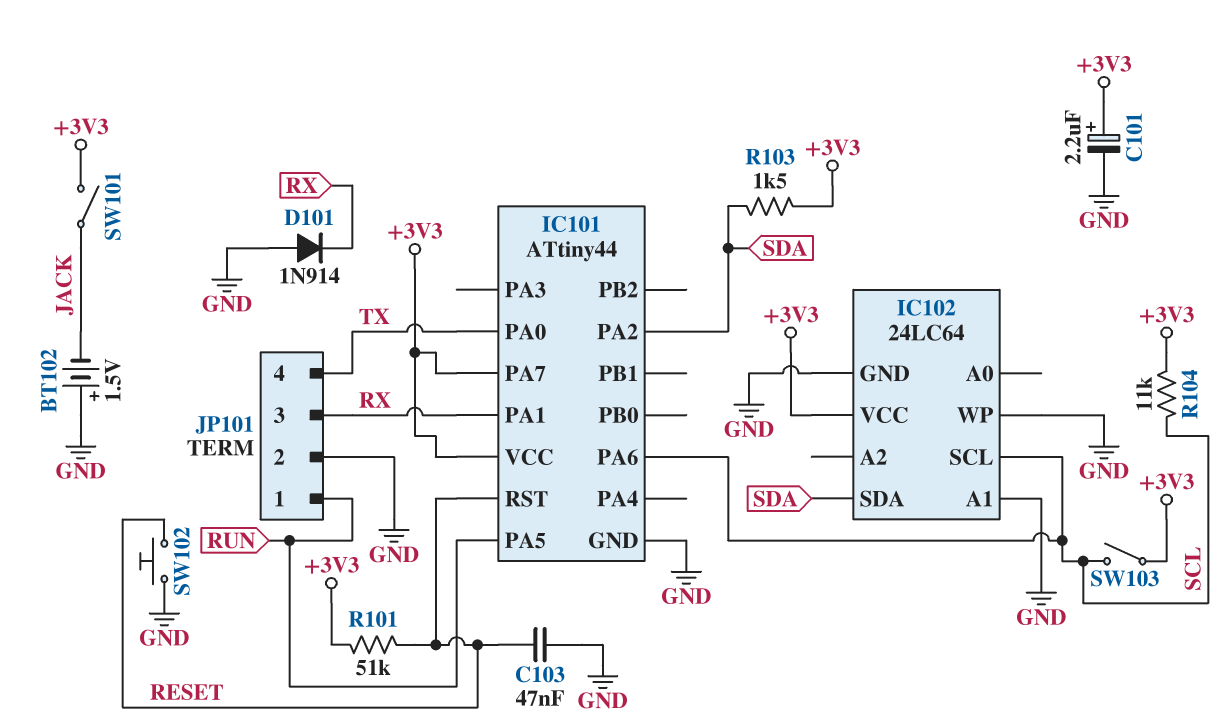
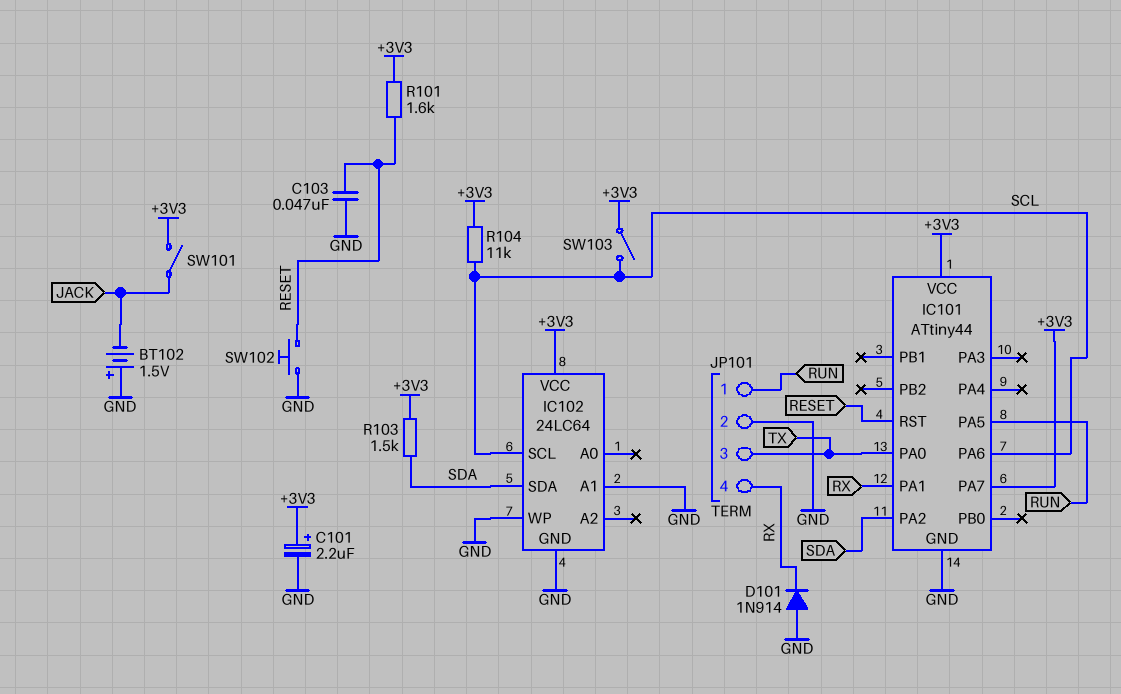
JP101 pin 3: RX -> TX
JP101 pin 4: TX -> RX
R101: 51k (+3V3, RESET) -> 1.6k (+3V3, RESET)

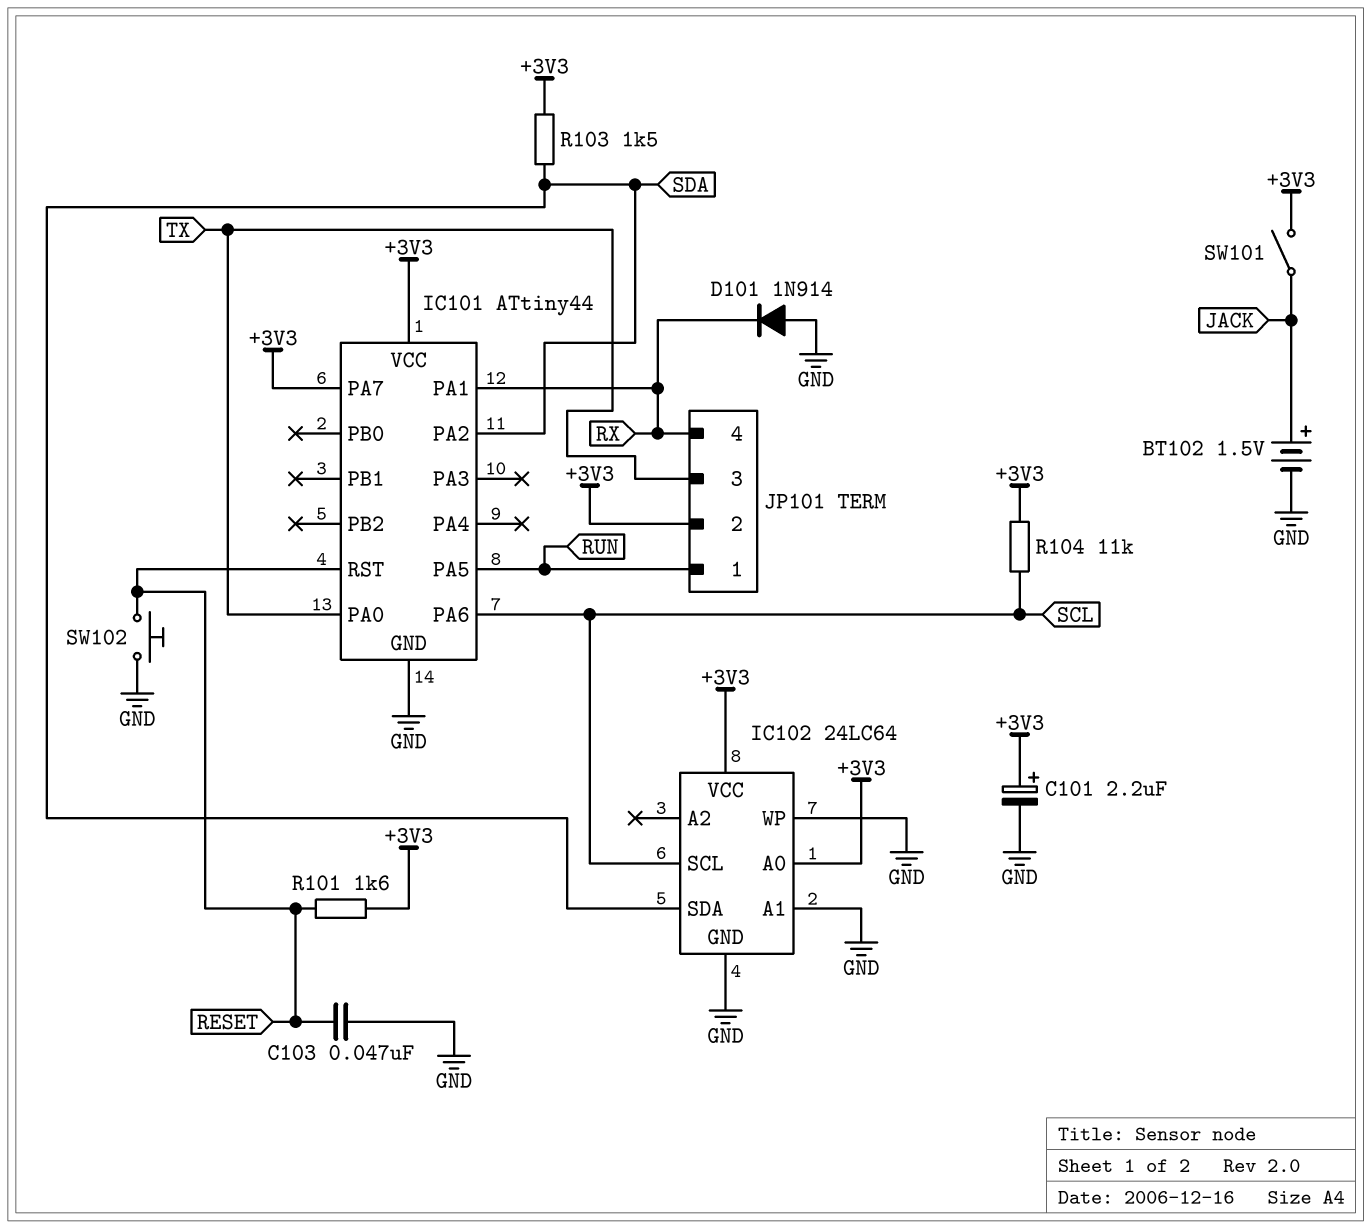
BT102: 1.5V (plus GND, minus JACK) -> 1.5V (plus JACK, minus GND)
IC102 pin A0: none -> +3V3
JP101 pin 2: GND -> +3V3
SW103: switch (+3V3, SCL) -> none

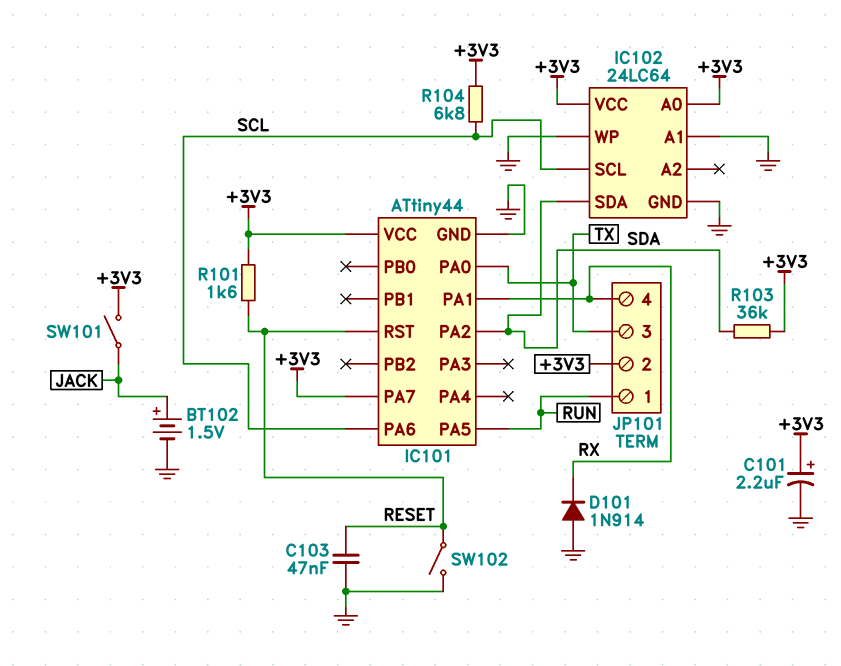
R103: 1.5k (+3V3, SDA) -> 36k (+3V3, SDA)
R104: 11k (+3V3, SCL) -> 6.8k (+3V3, SCL)
SW102: button (GND, RESET) -> switch (GND, RESET)

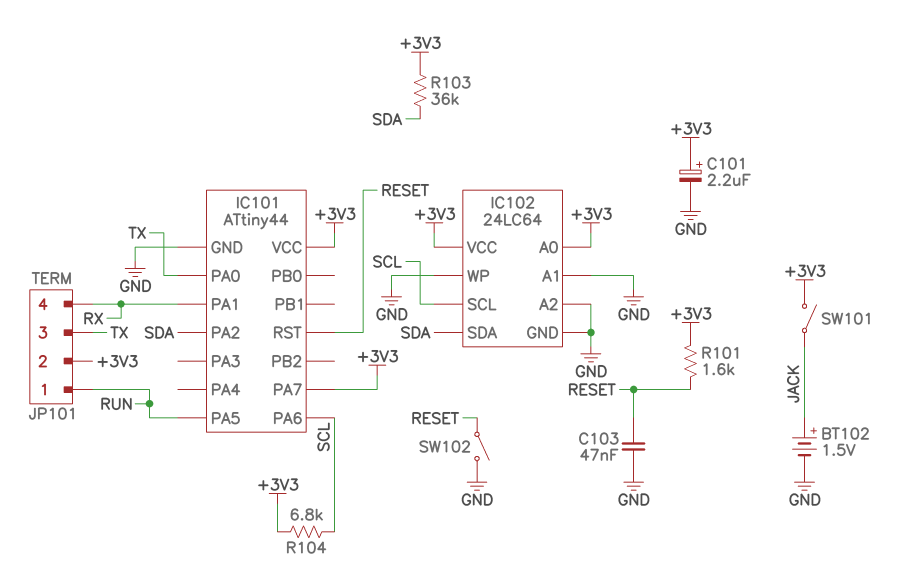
D101: diode 1N914 (A GND, K RX) -> none
IC102 pin A2: none -> GND

